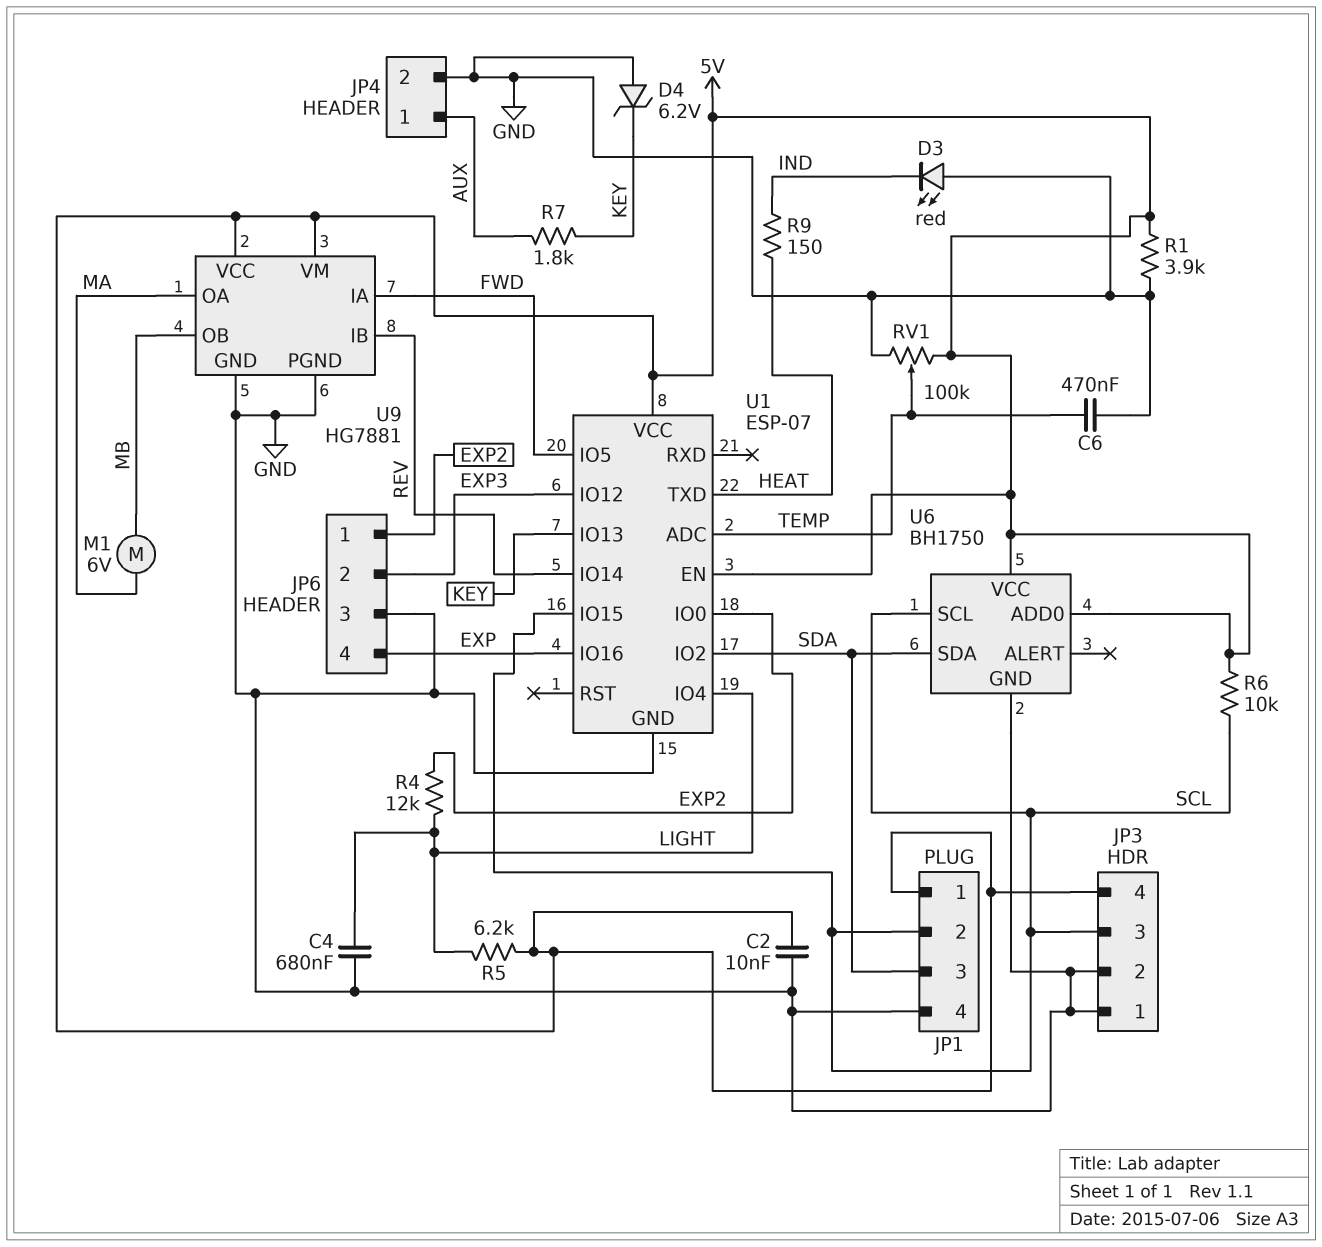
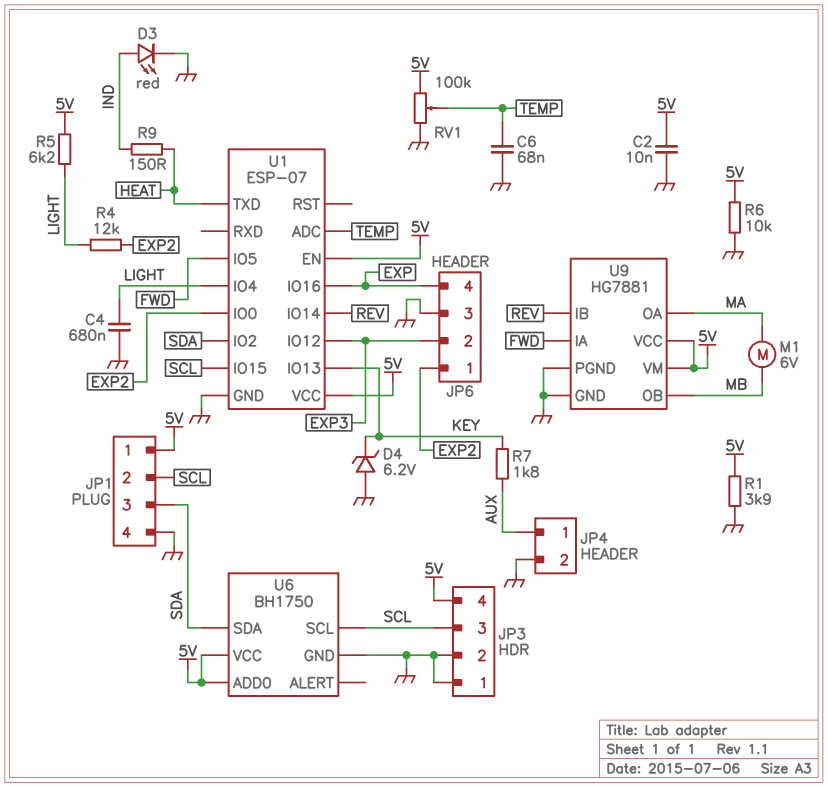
C6: 470nF (GND, TEMP) -> 68nF (GND, TEMP)
D3: LED red (A GND, K IND) -> LED red (A IND, K GND)
R6: 10k (5V, SCL) -> 10k (5V, GND)

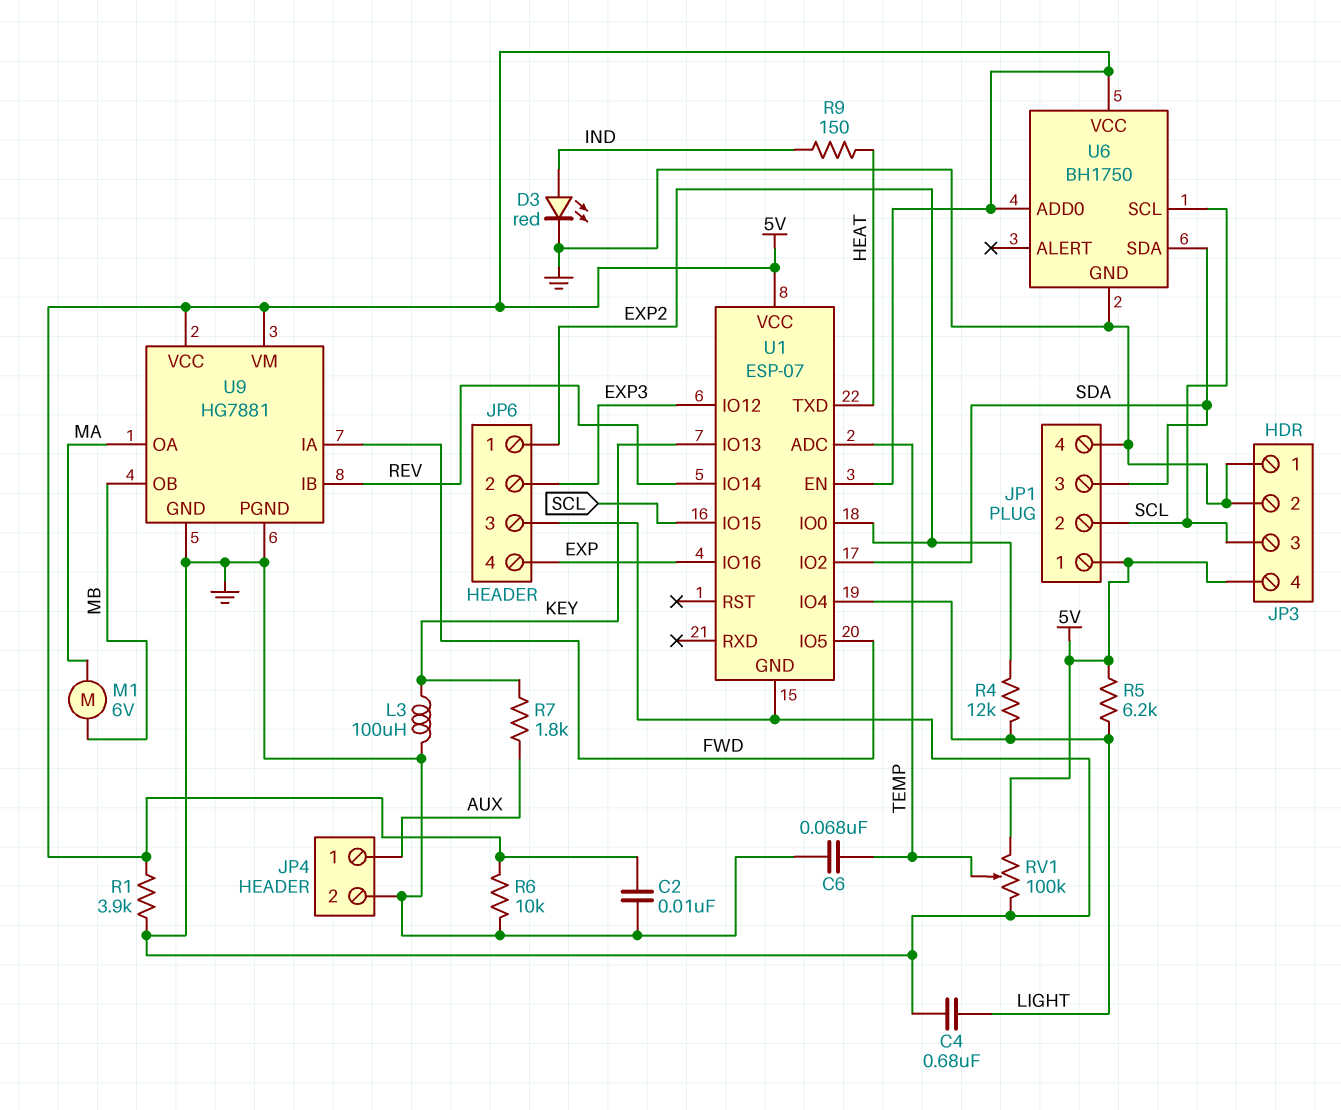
D4: zener 6.2V (A GND, K KEY) -> none
L3: none -> 100uH (GND, KEY)

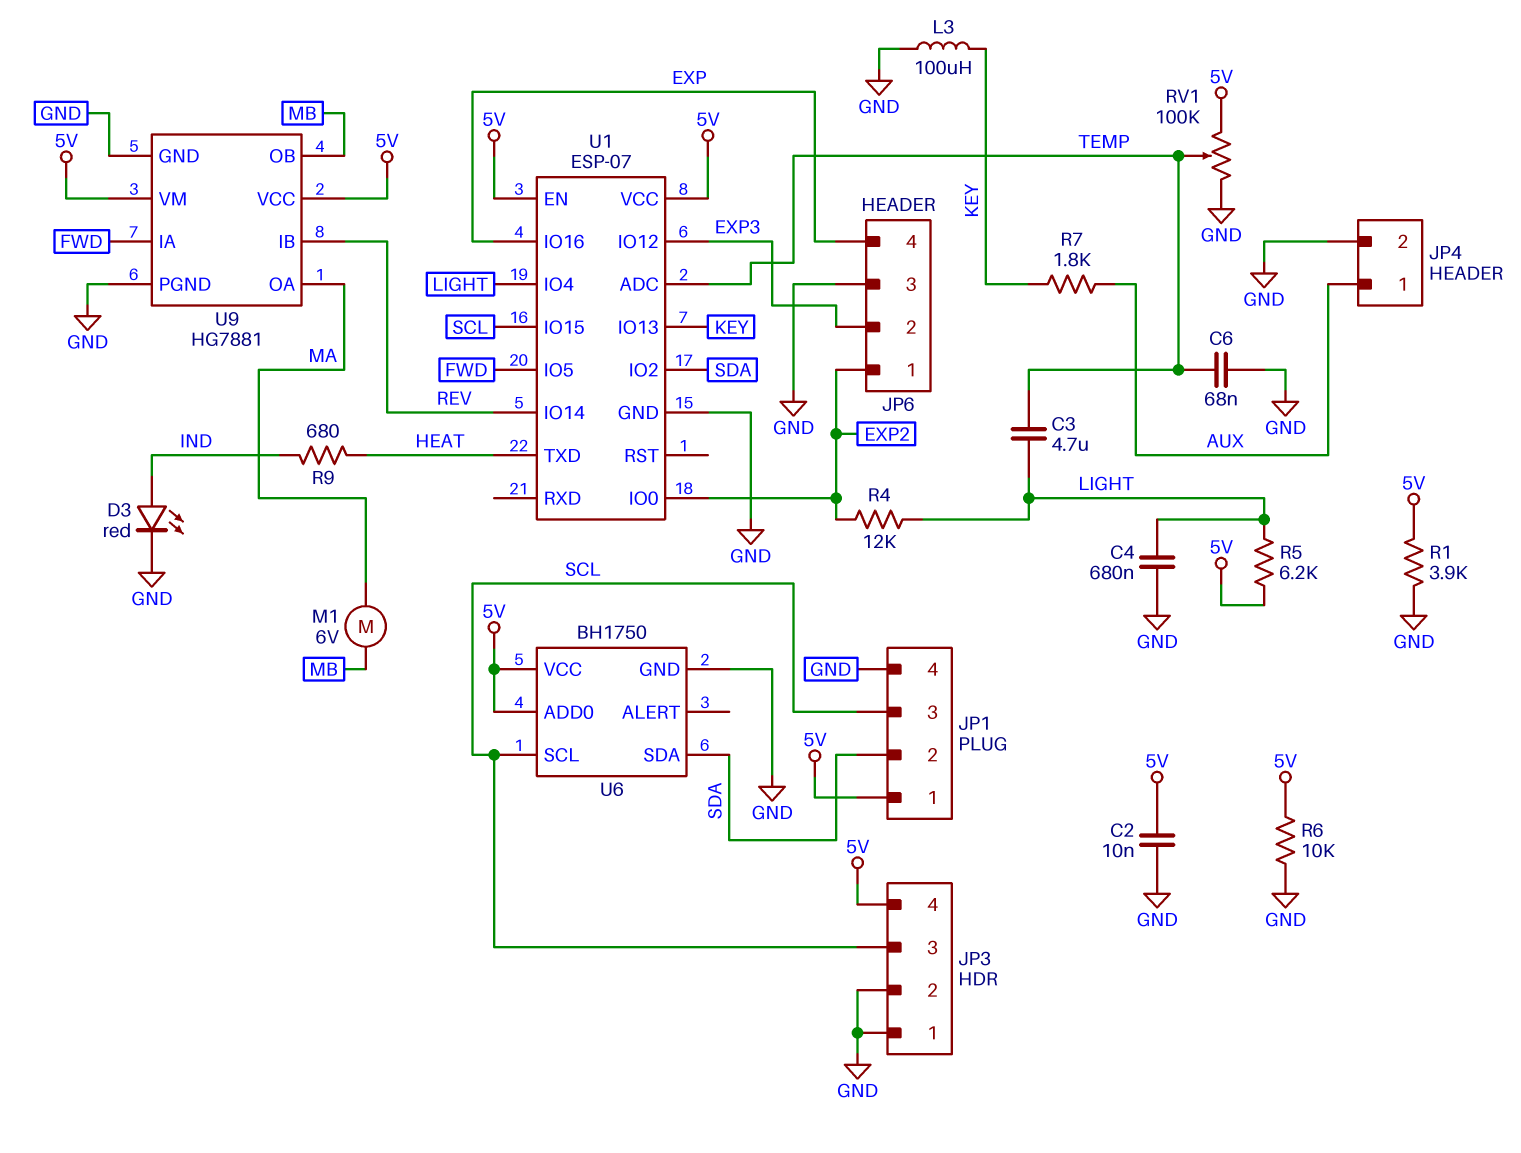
C3: none -> 4.7uF (LIGHT, TEMP)
JP1 pin 2: SCL -> SDA
JP1 pin 3: SDA -> SCL
R9: 150 (HEAT, IND) -> 680 (HEAT, IND)

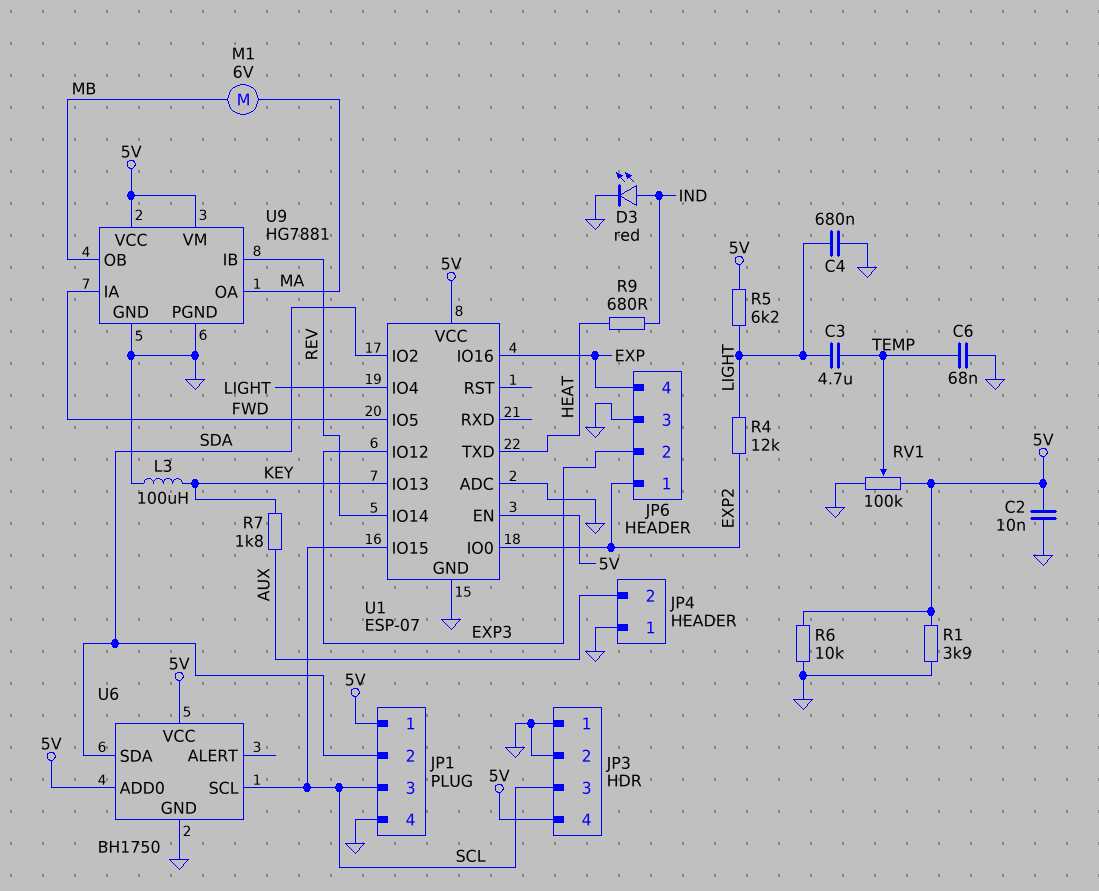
JP4 pin 1: AUX -> GND
JP4 pin 2: GND -> AUX
U1 pin ADC: TEMP -> GND

